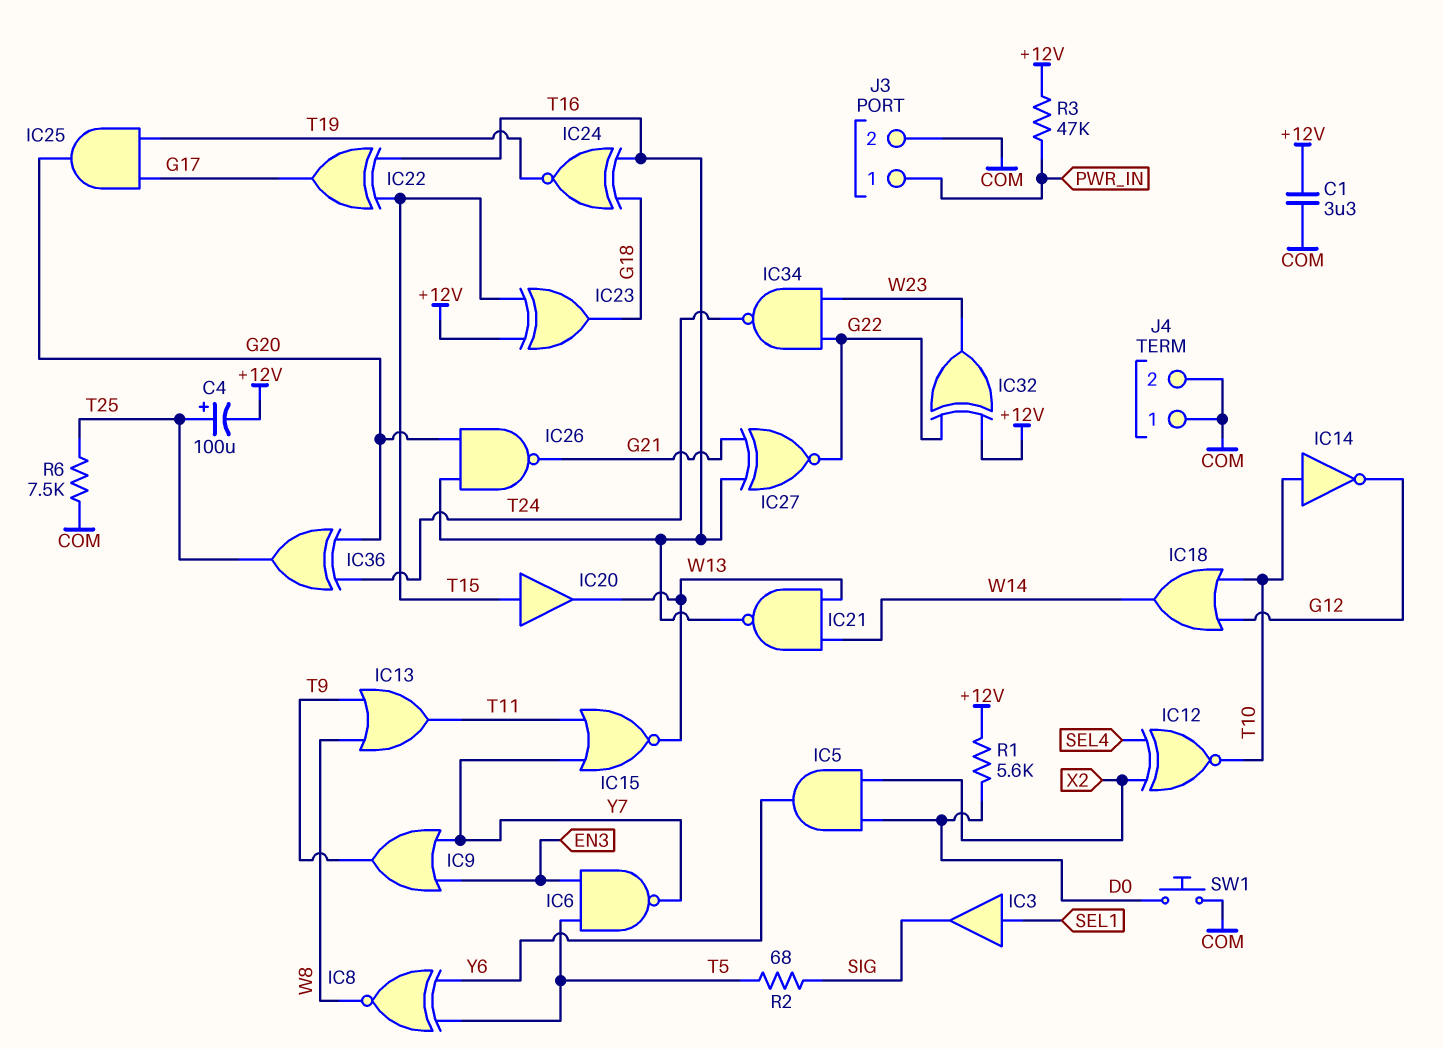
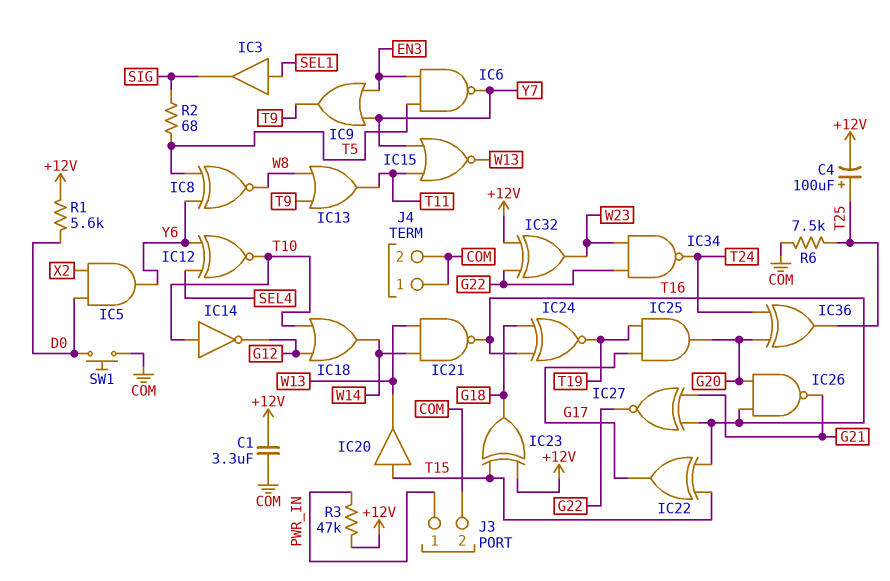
IC12: XNOR (in SEL4, in X2, out T10) -> XNOR (in SEL4, in Y6, out T10)

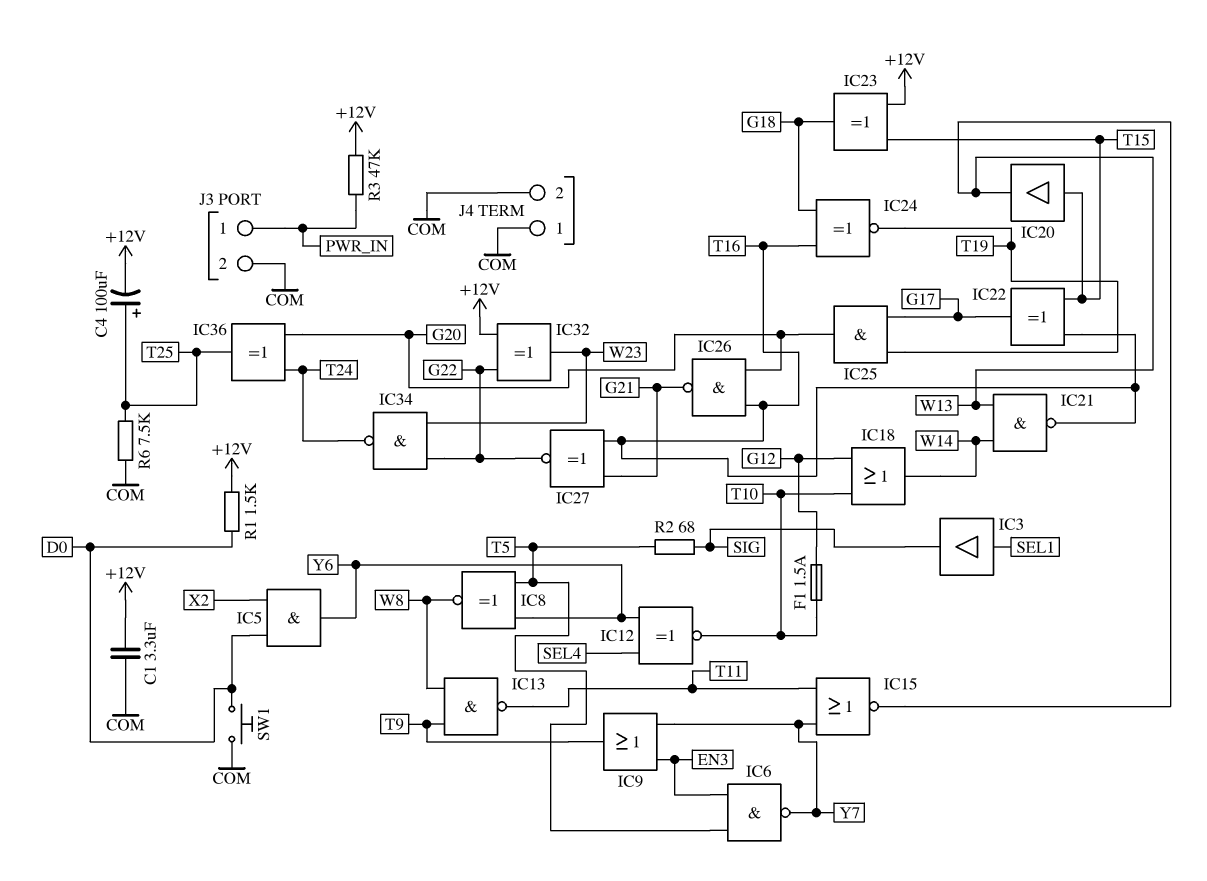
F1: none -> 1.5A (G12, T10)
IC13: OR (in T9, in W8, out T11) -> NAND (in T9, in W8, out T11)
IC14: NOT (in T10, out G12) -> none
R1: 5.6k (+12V, D0) -> 1.5k (+12V, D0)

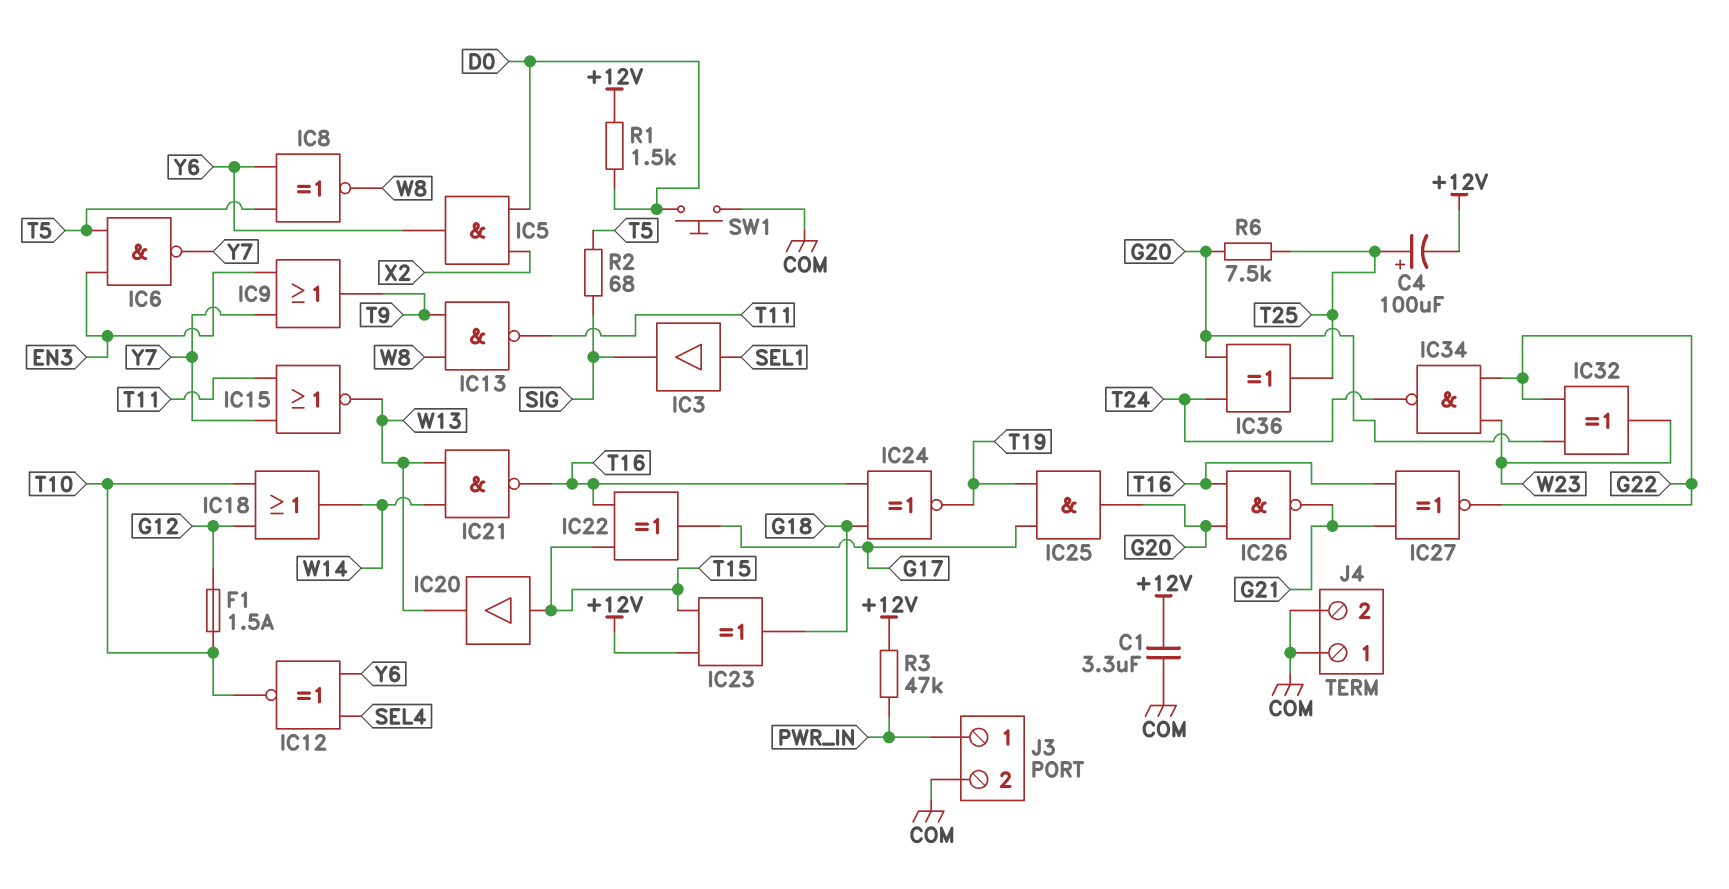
IC32: XOR (in +12V, in G22, out W23) -> XOR (in G20, in G22, out W23)
R6: 7.5k (COM, T25) -> 7.5k (G20, T25)

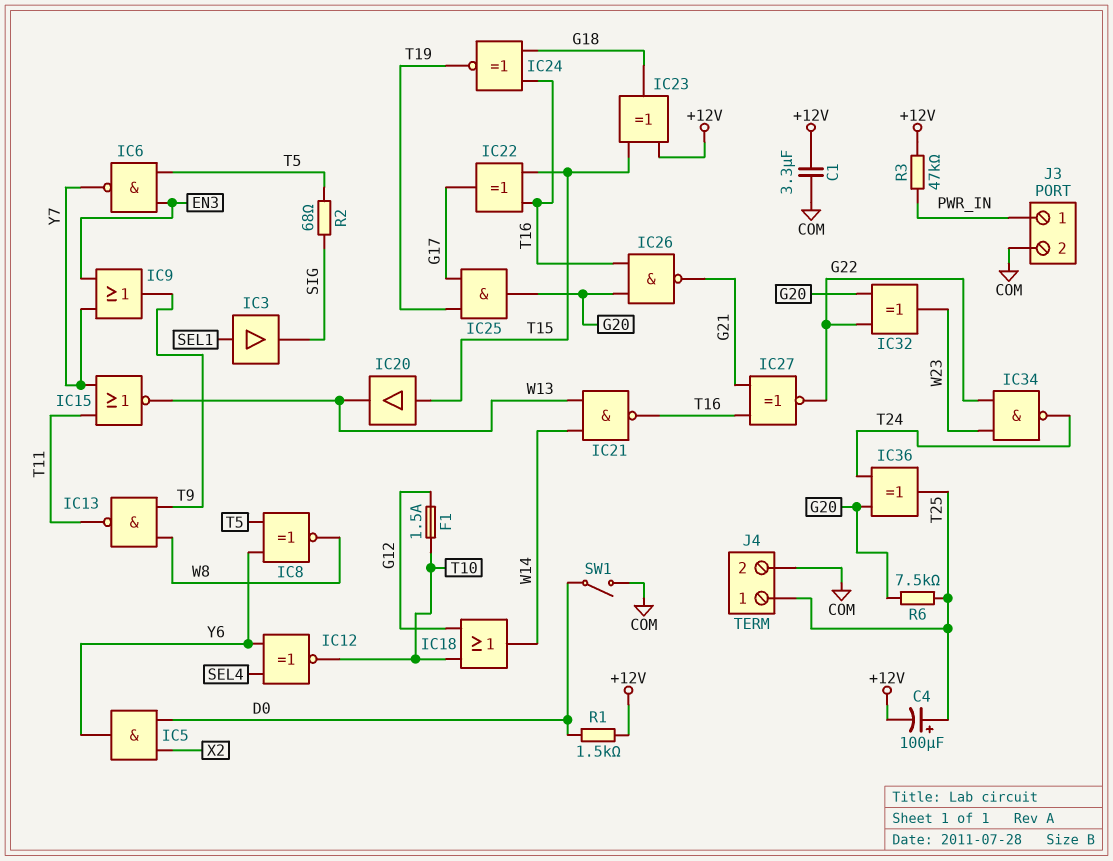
J4 pin 1: COM -> T25
SW1: button (COM, D0) -> switch (COM, D0)

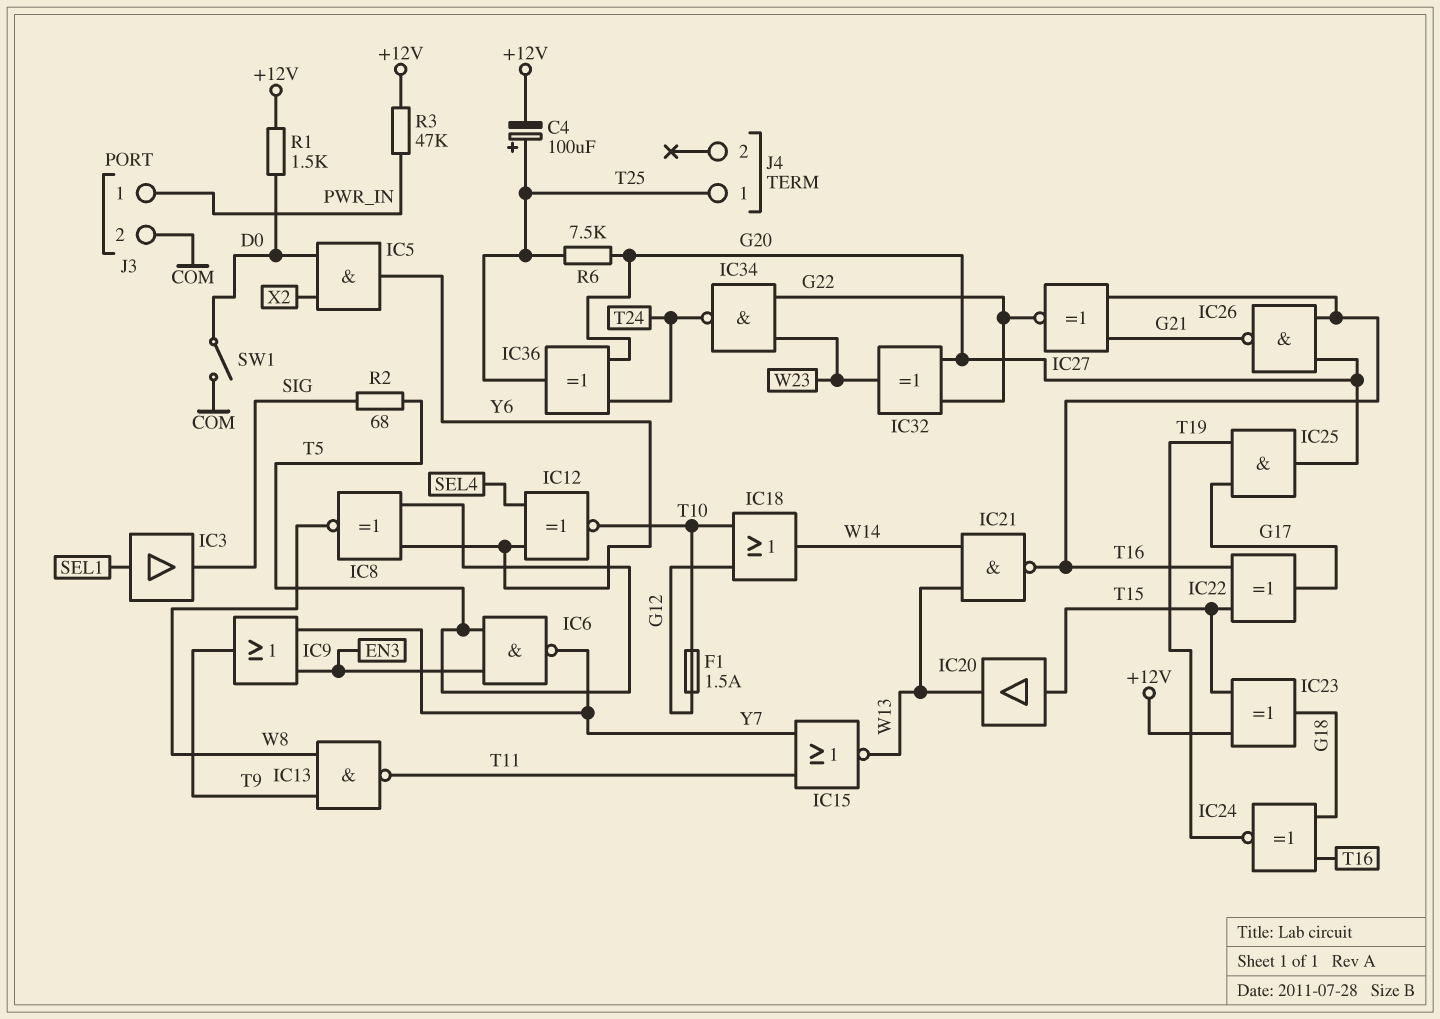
C1: 3.3uF (+12V, COM) -> none
J4 pin 2: COM -> none

